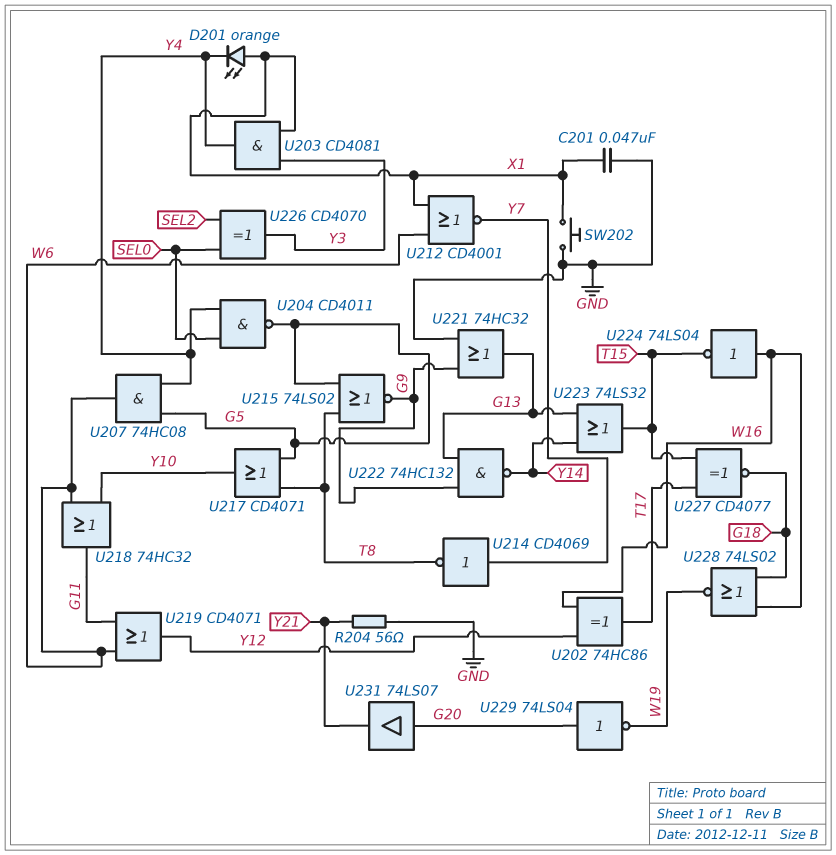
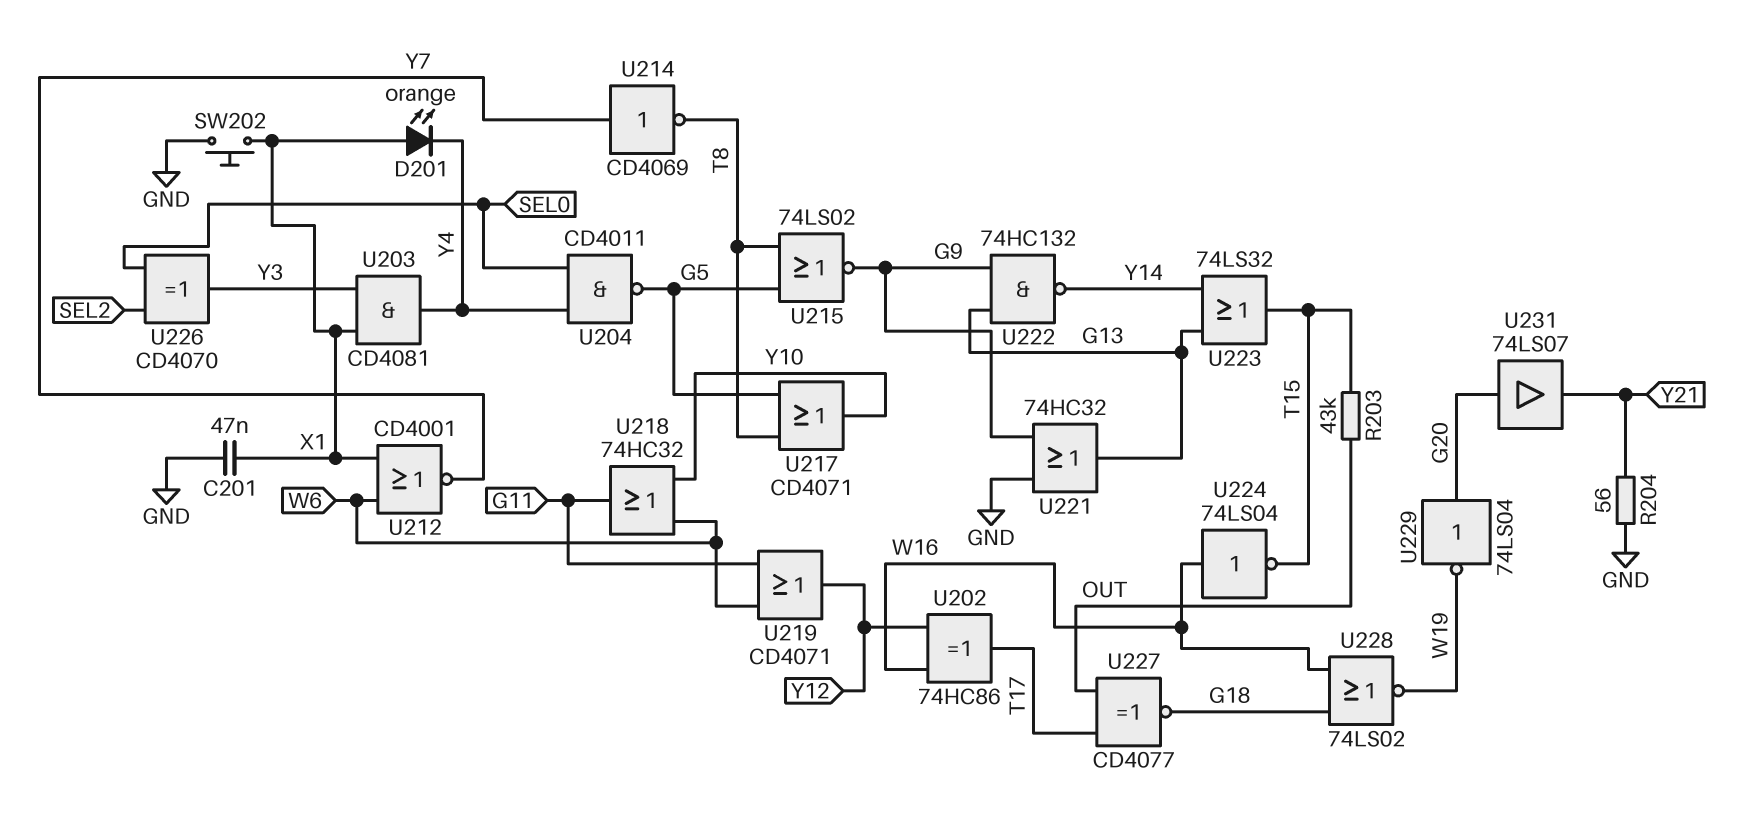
R203: none -> 43k (OUT, T15)
U207: AND 74HC08 (in G5, in Y4, out W6) -> none
U227: XNOR CD4077 (in T15, in T17, out G18) -> XNOR CD4077 (in OUT, in T17, out G18)

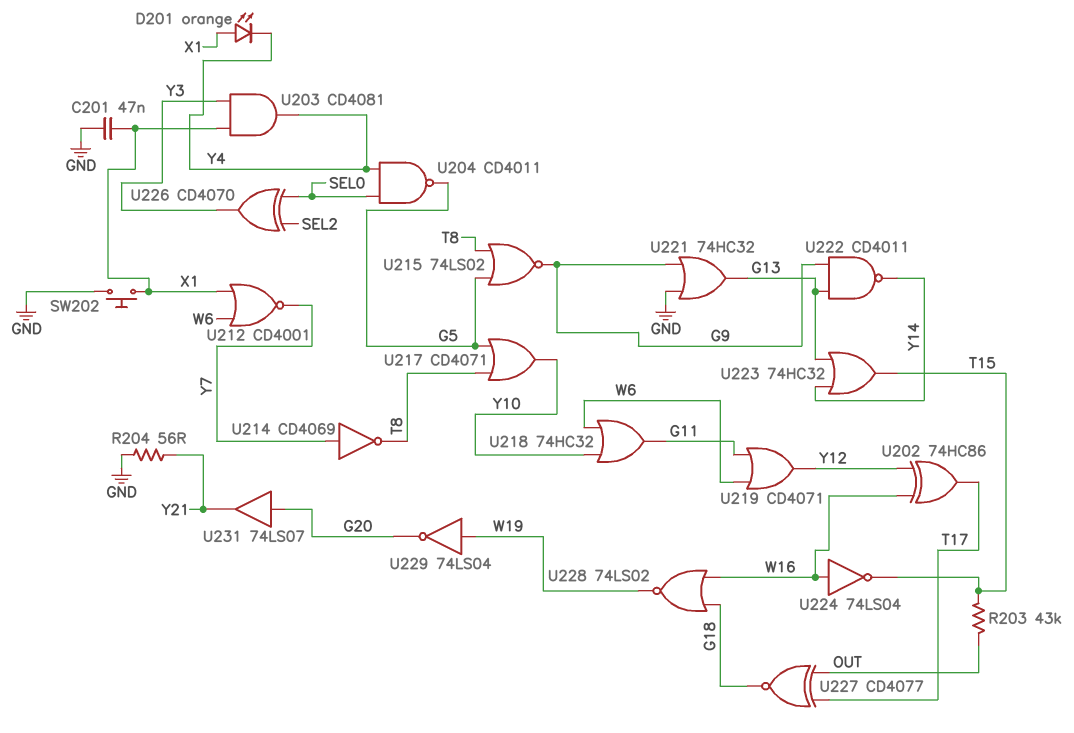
U222: NAND 74HC132 (in G9, in G13, out Y14) -> NAND CD4011 (in G9, in G13, out Y14)
U223: OR 74LS32 (in G13, in Y14, out T15) -> OR 74HC32 (in G13, in Y14, out T15)
U229: NOT 74LS04 (in G20, out W19) -> NOT 74LS04 (in W19, out G20)

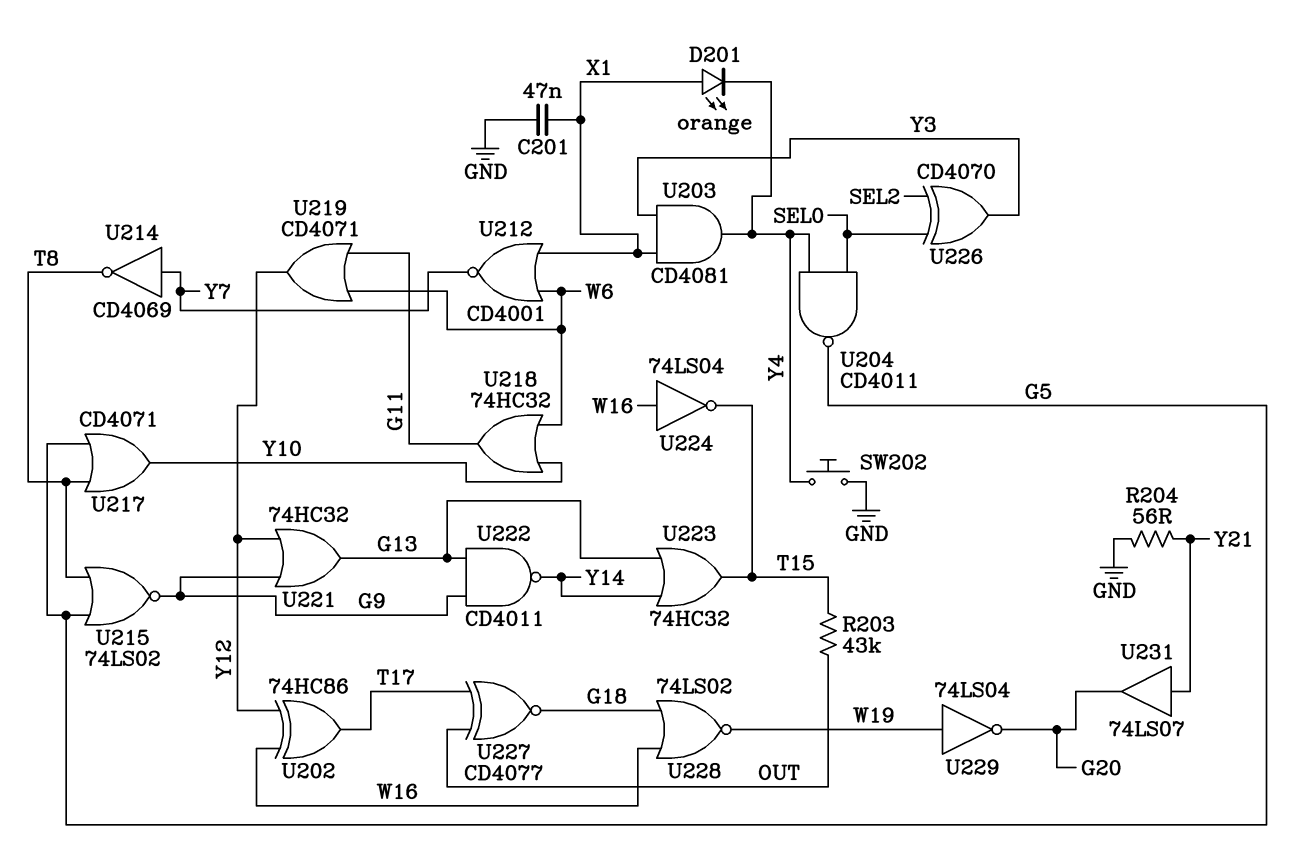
SW202: button (GND, X1) -> button (GND, Y4)
U221: OR 74HC32 (in G9, in GND, out G13) -> OR 74HC32 (in G9, in Y12, out G13)
U231: buffer 74LS07 (in G20, out Y21) -> buffer 74LS07 (in Y21, out G20)

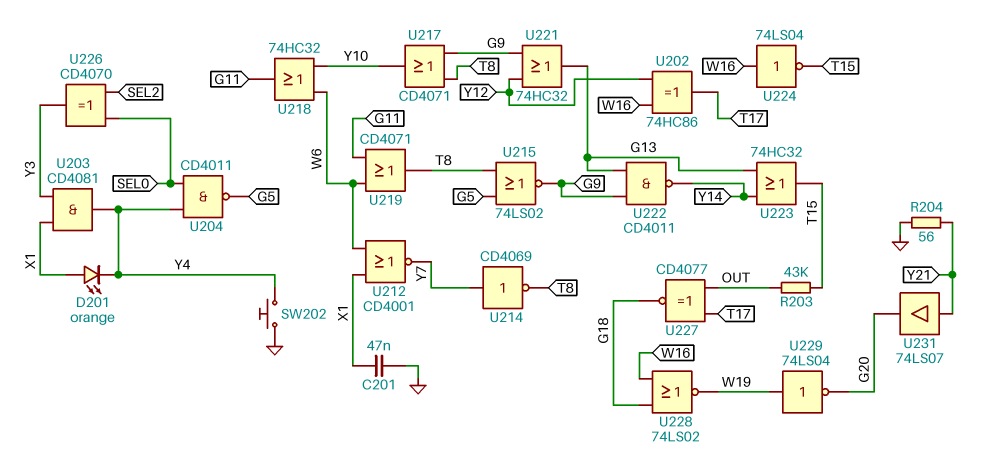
U217: OR CD4071 (in G5, in T8, out Y10) -> OR CD4071 (in G9, in T8, out Y10)
U219: OR CD4071 (in G11, in W6, out Y12) -> OR CD4071 (in G11, in W6, out T8)

